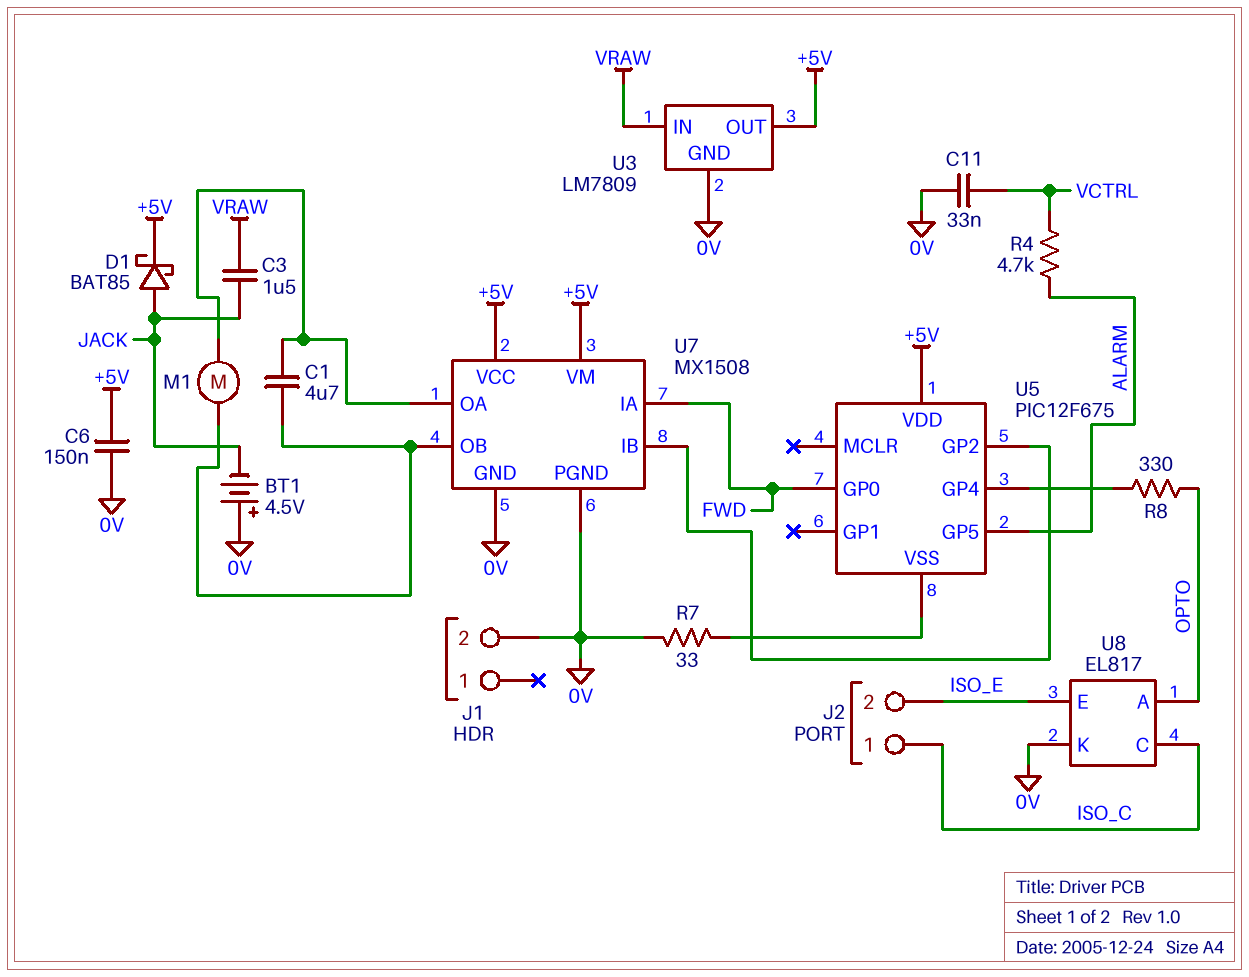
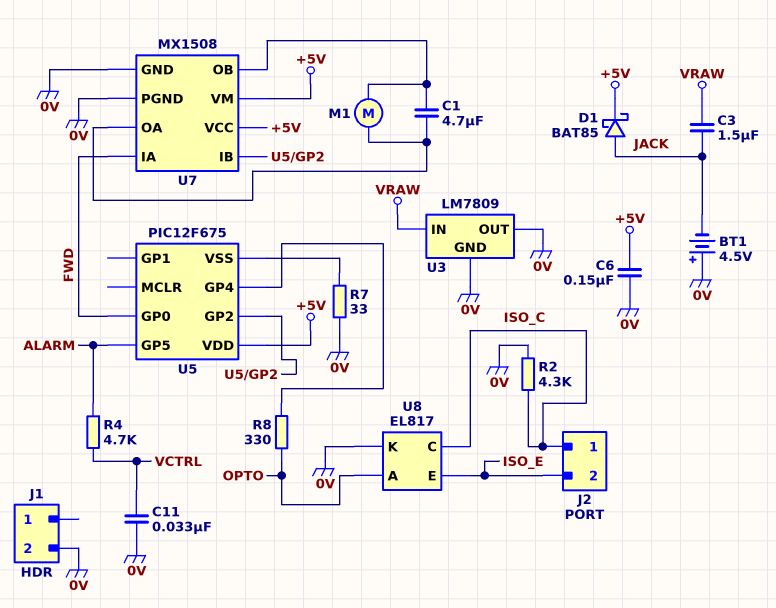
R2: none -> 4.3k (0V, ISO_C)
U3 pin OUT: +5V -> 0V

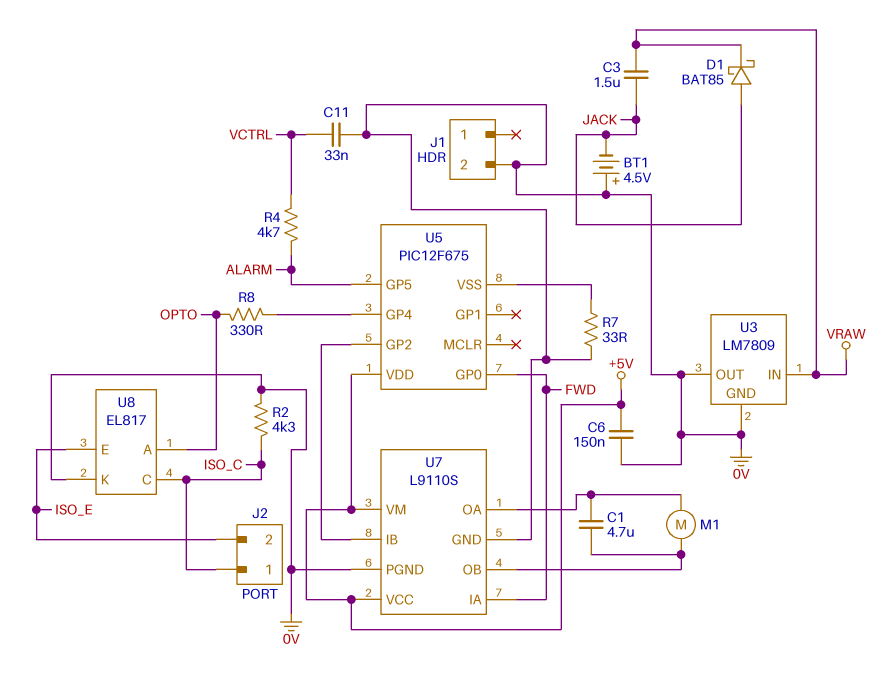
D1: schottky BAT85 (A JACK, K +5V) -> schottky BAT85 (A JACK, K VRAW)
U7: MX1508 -> L9110S

